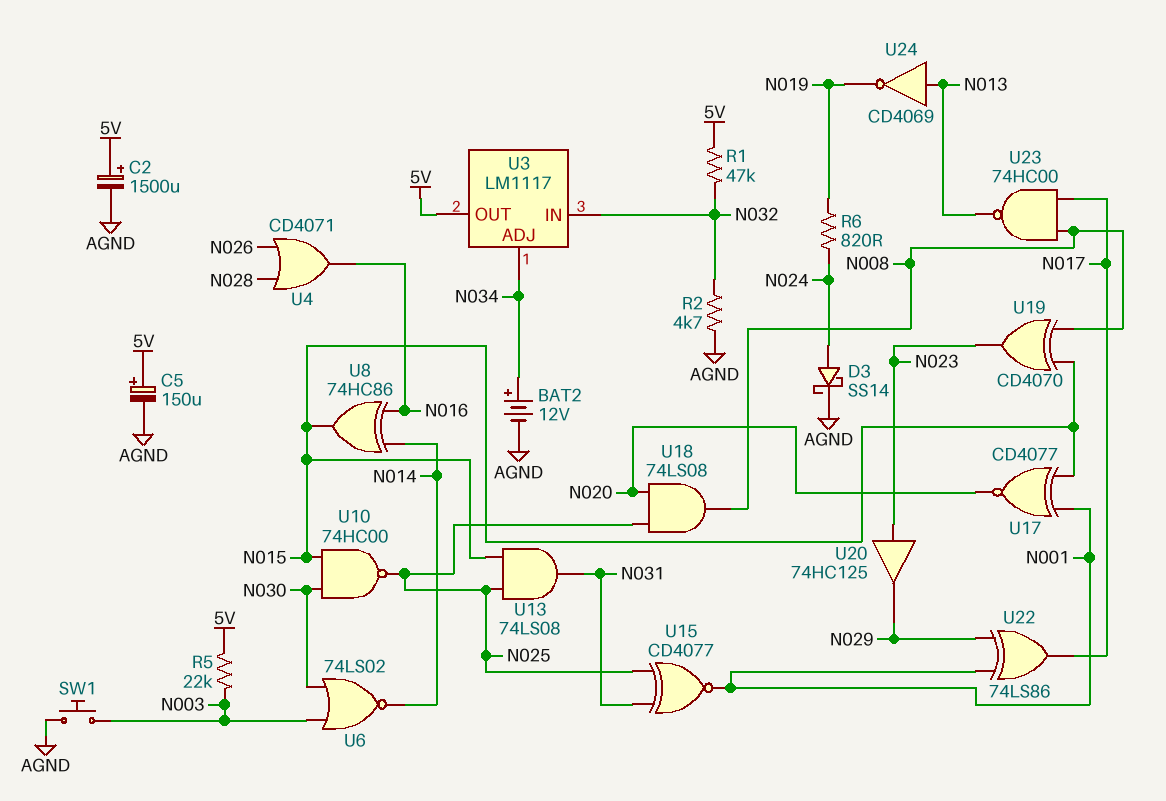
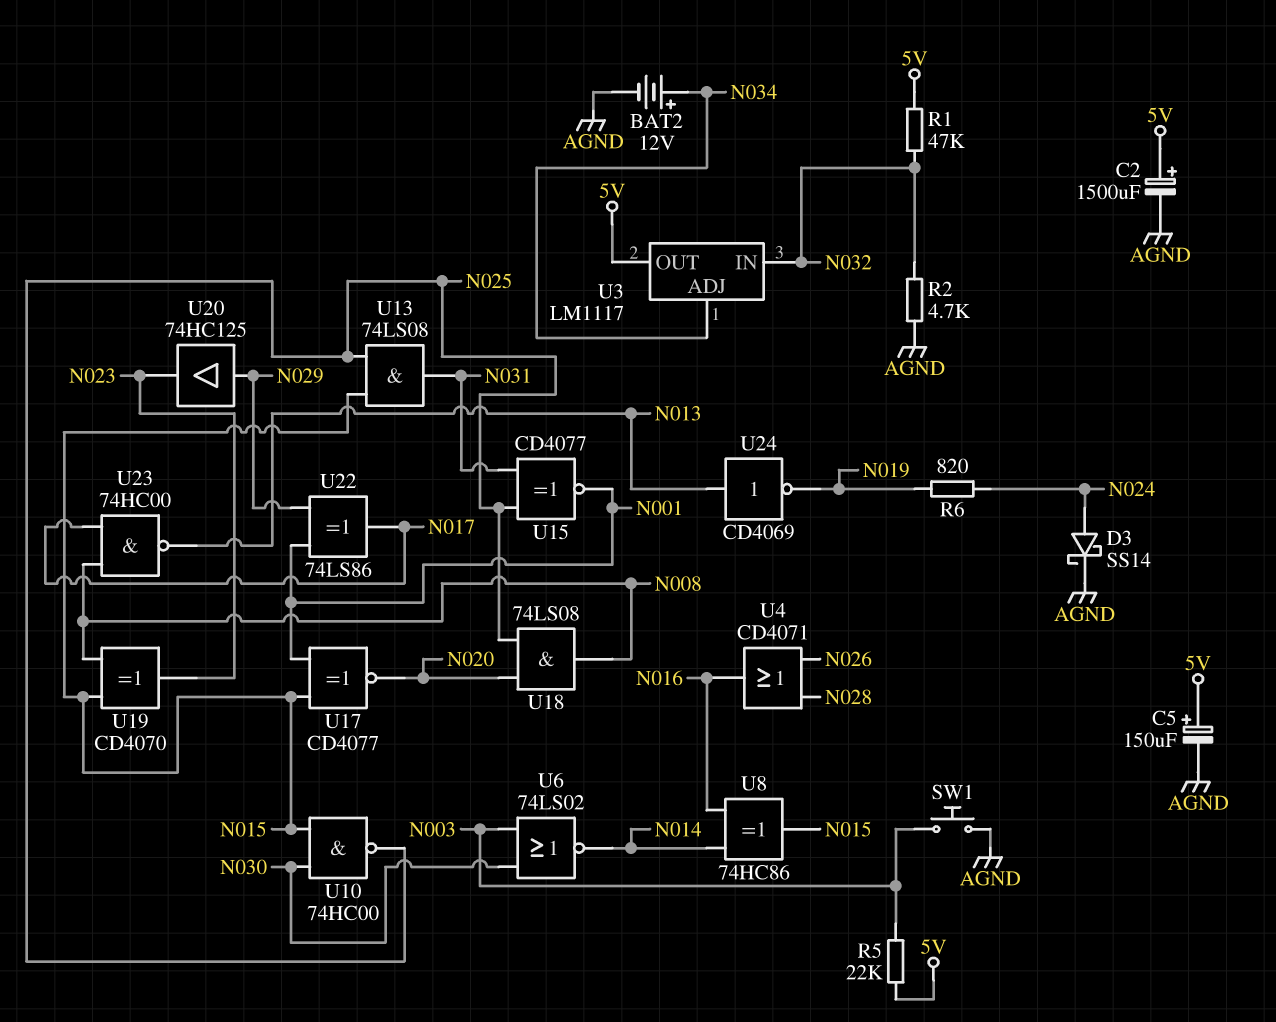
U20: buffer 74HC125 (in N023, out N029) -> buffer 74HC125 (in N029, out N023)

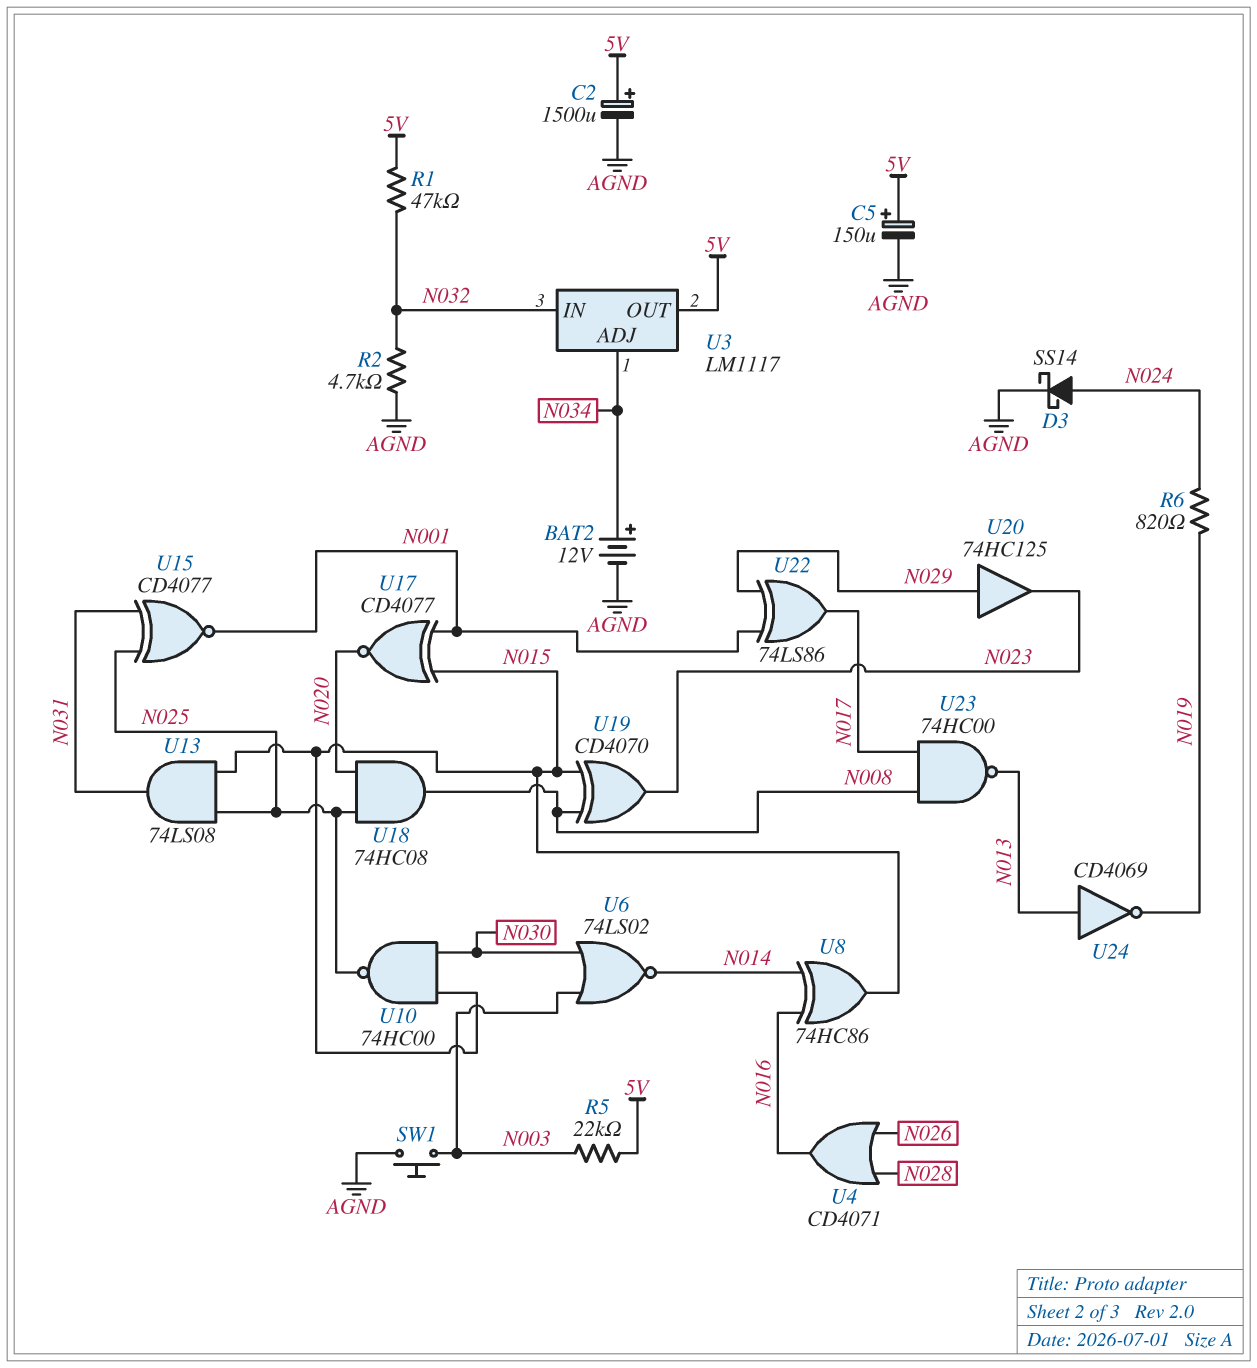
U18: AND 74LS08 (in N020, in N025, out N008) -> AND 74HC08 (in N020, in N025, out N008)

